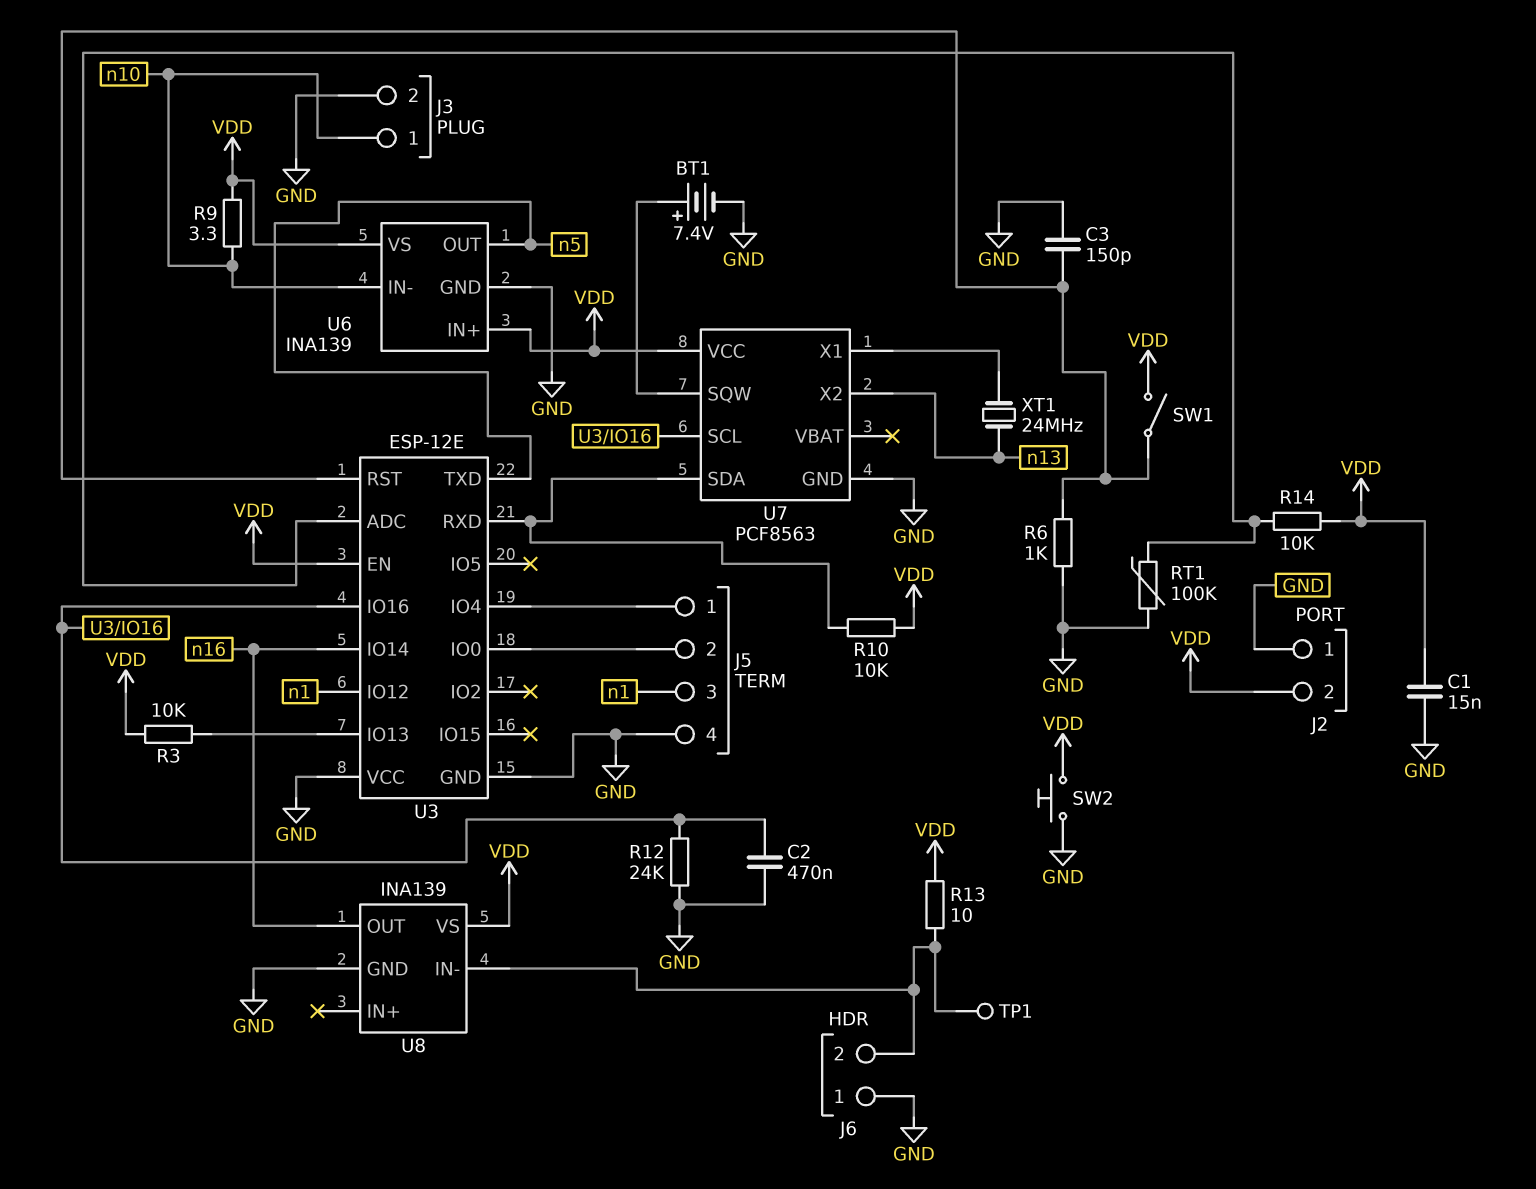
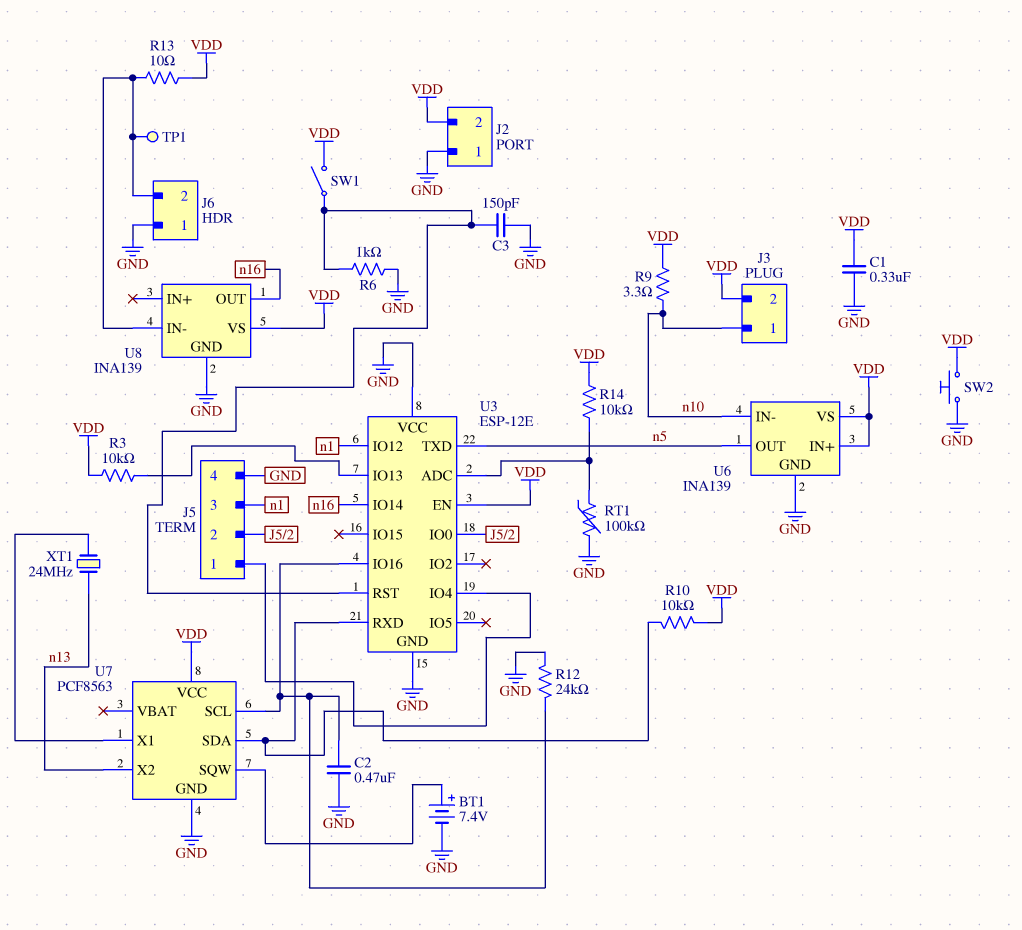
C1: 15nF (GND, VDD) -> 330nF (GND, VDD)
J3 pin 2: GND -> VDD

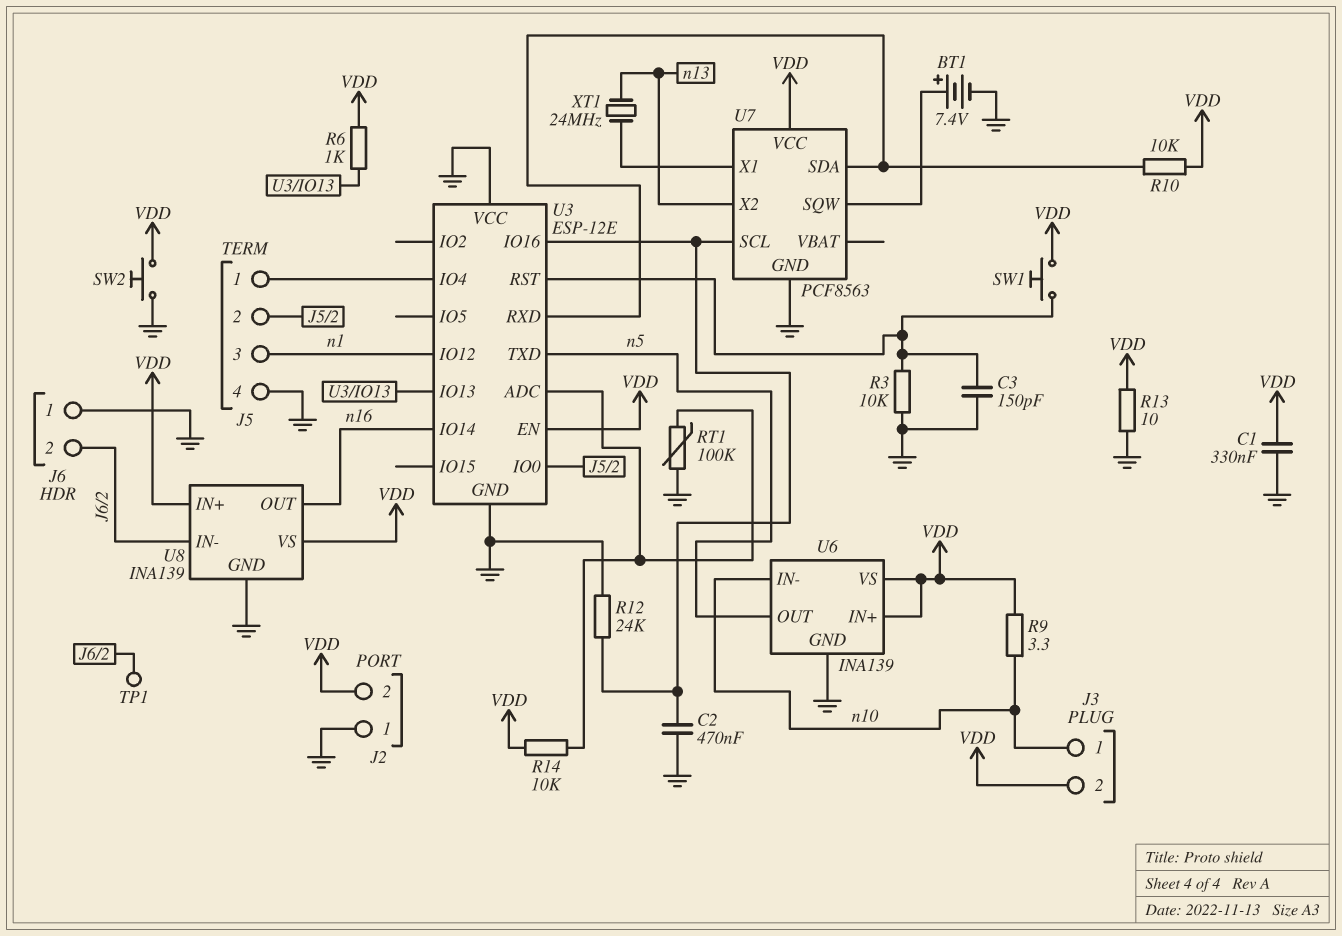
R3: 10k (U3/IO13, VDD) -> 10k (GND, U3/RST)
R6: 1k (GND, U3/RST) -> 1k (U3/IO13, VDD)
R13: 10 (J6/2, VDD) -> 10 (GND, VDD)
SW1: switch (U3/RST, VDD) -> button (U3/RST, VDD)
U8 pin IN+: none -> VDD

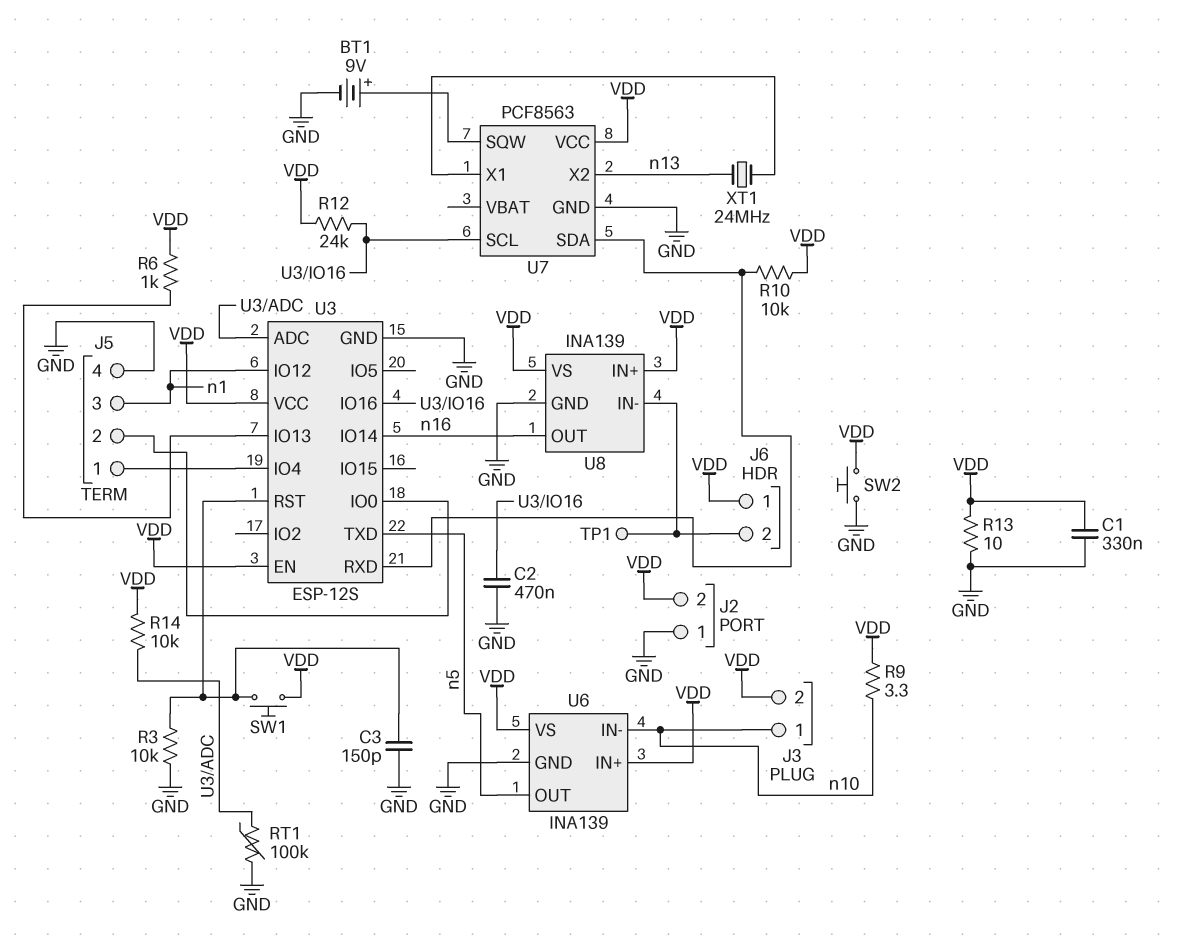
BT1: 7.4V (plus U7/SQW, minus GND) -> 9V (plus U7/SQW, minus GND)
J6 pin 1: GND -> VDD
R12: 24k (GND, U3/IO16) -> 24k (U3/IO16, VDD)
U3: ESP-12E -> ESP-12S
U3 pin VCC: GND -> VDD

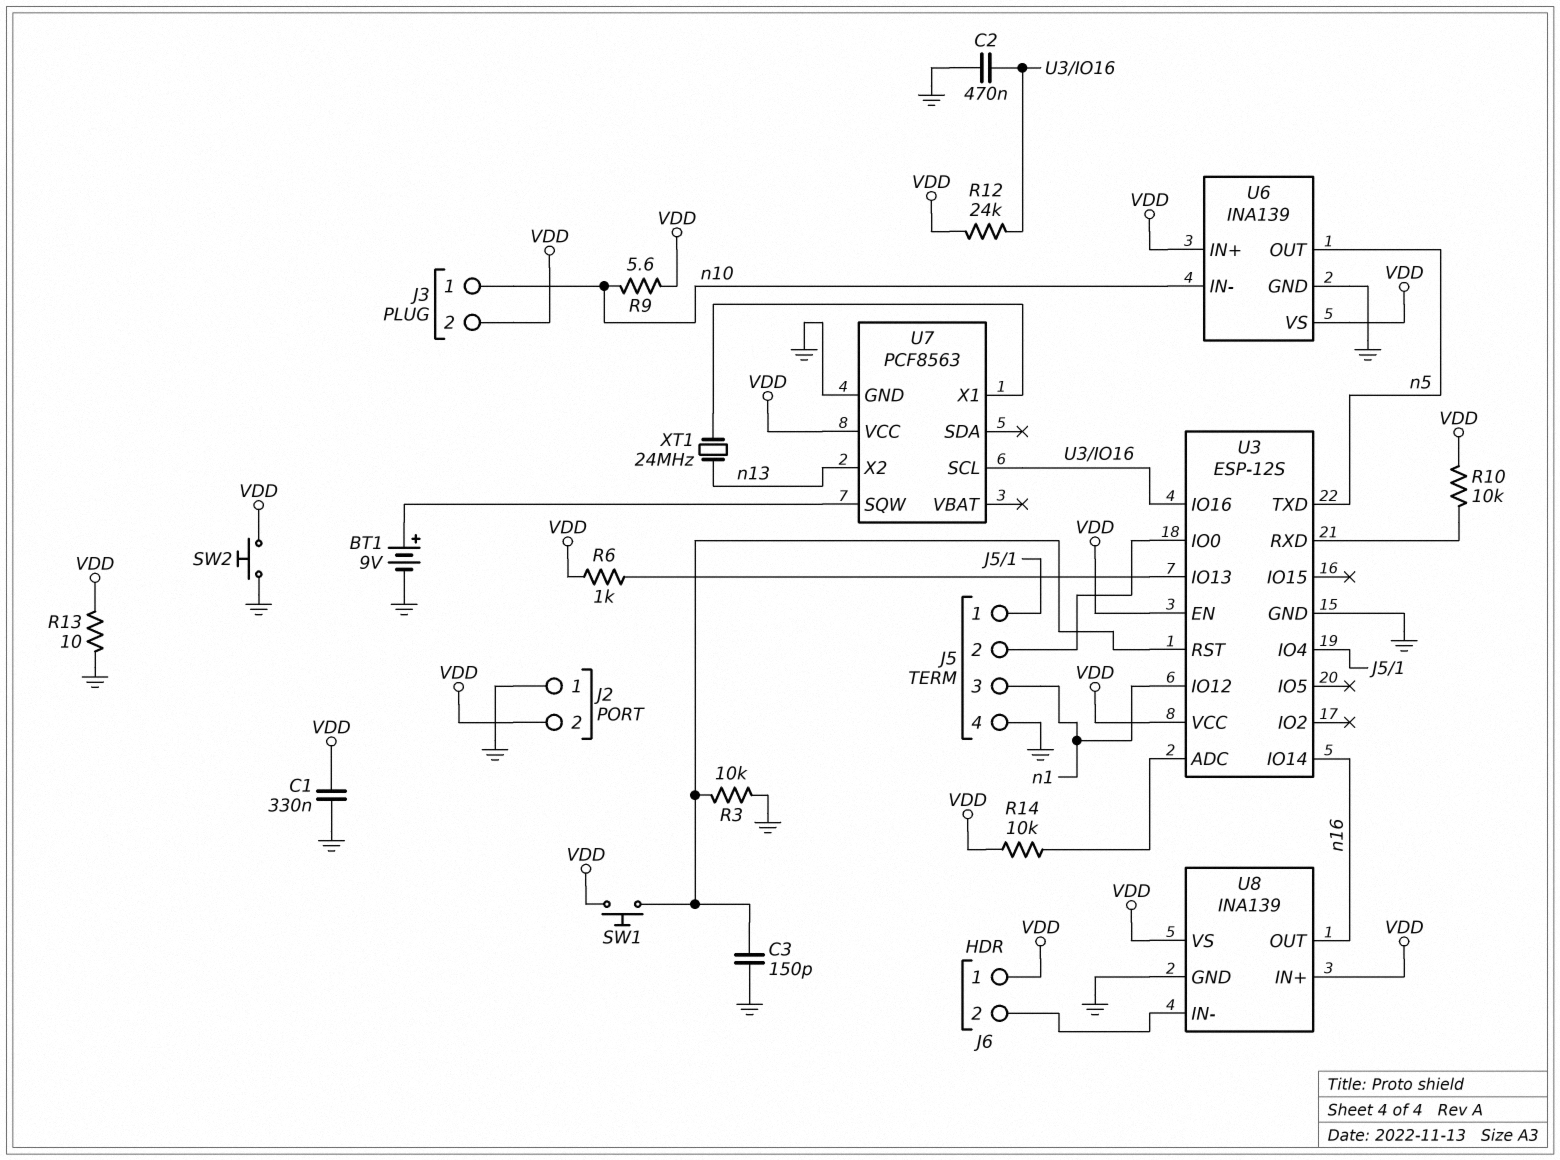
R9: 3.3 (VDD, n10) -> 5.6 (VDD, n10)
RT1: 100k (GND, U3/ADC) -> none
TP1: test point (J6/2) -> none
U7 pin SDA: U3/RXD -> none

